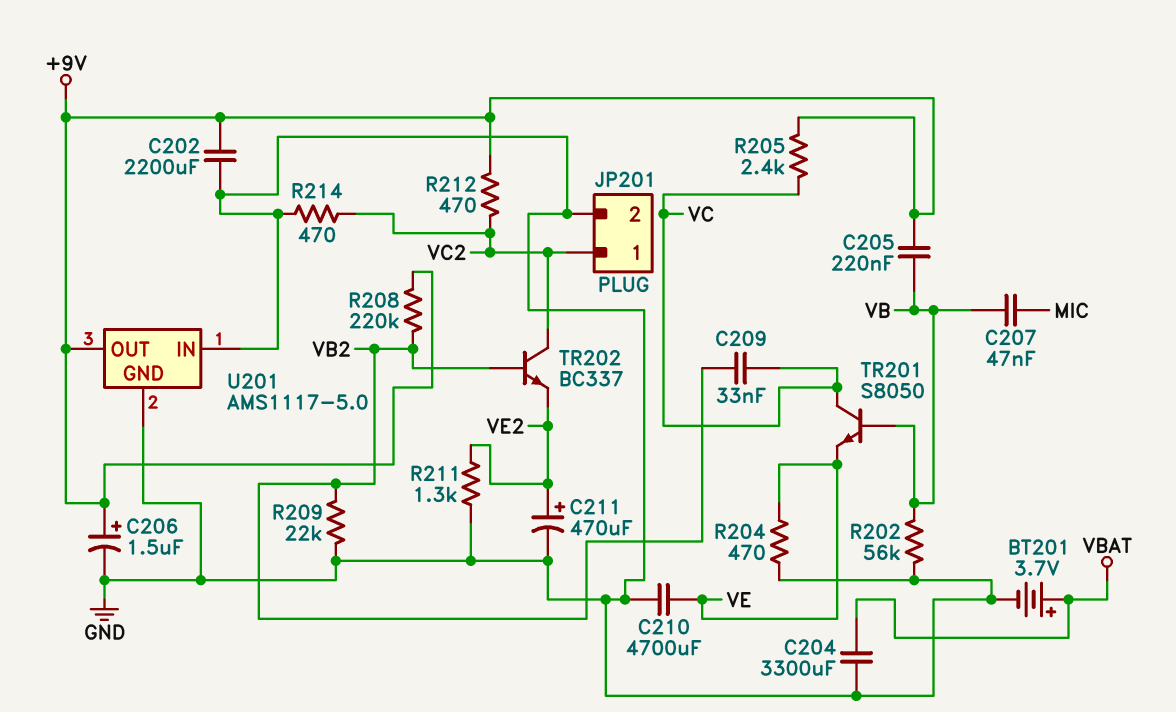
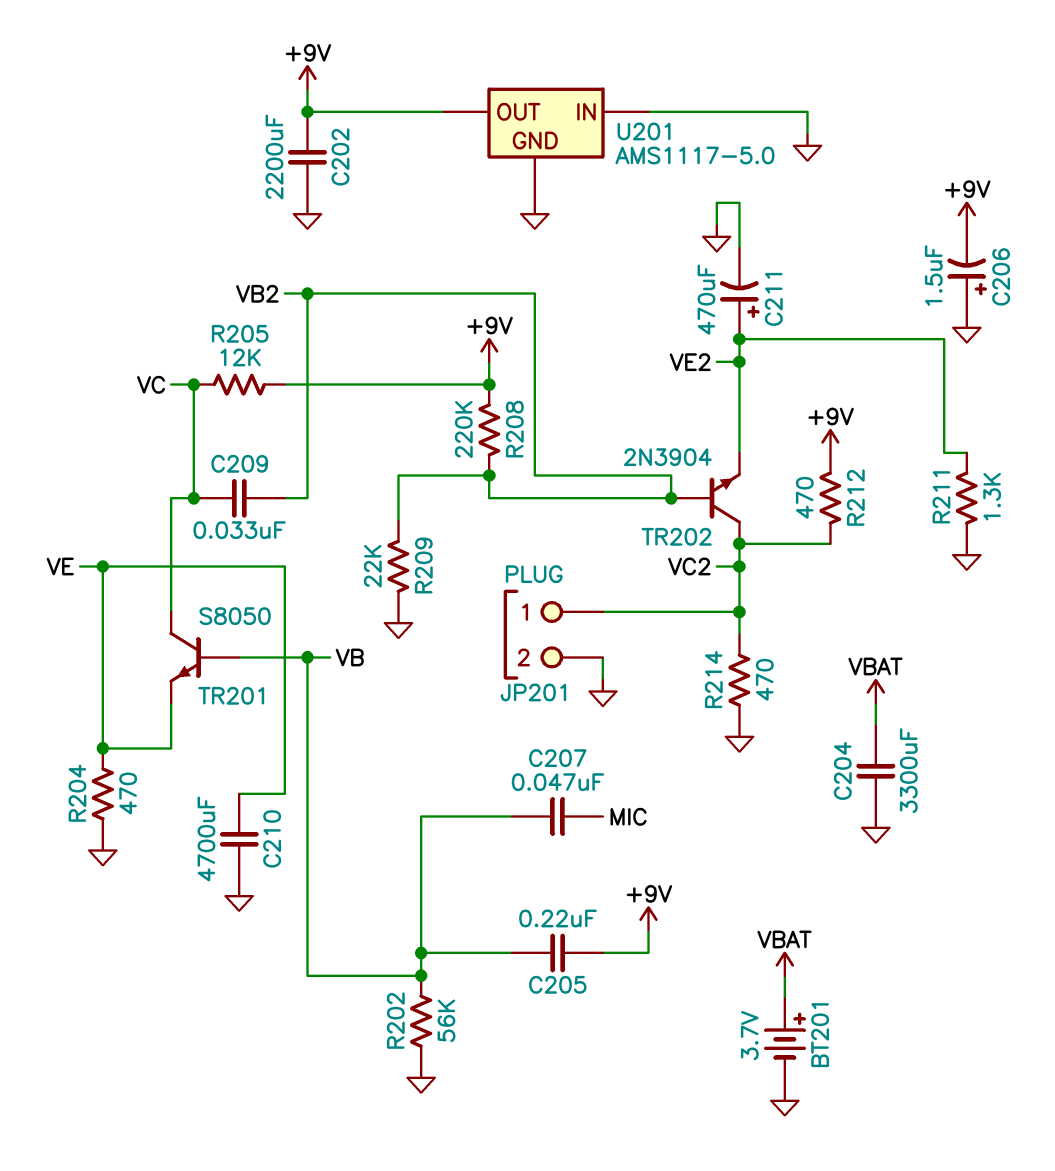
C206: 1.5uF (plus +9V, minus GND) -> 1.5uF (plus GND, minus +9V)
R205: 2.4k (+9V, VC) -> 12k (+9V, VC)
TR202: NPN BC337 (B VB2, C VC2, E VE2) -> NPN 2N3904 (B VB2, C VC2, E VE2)

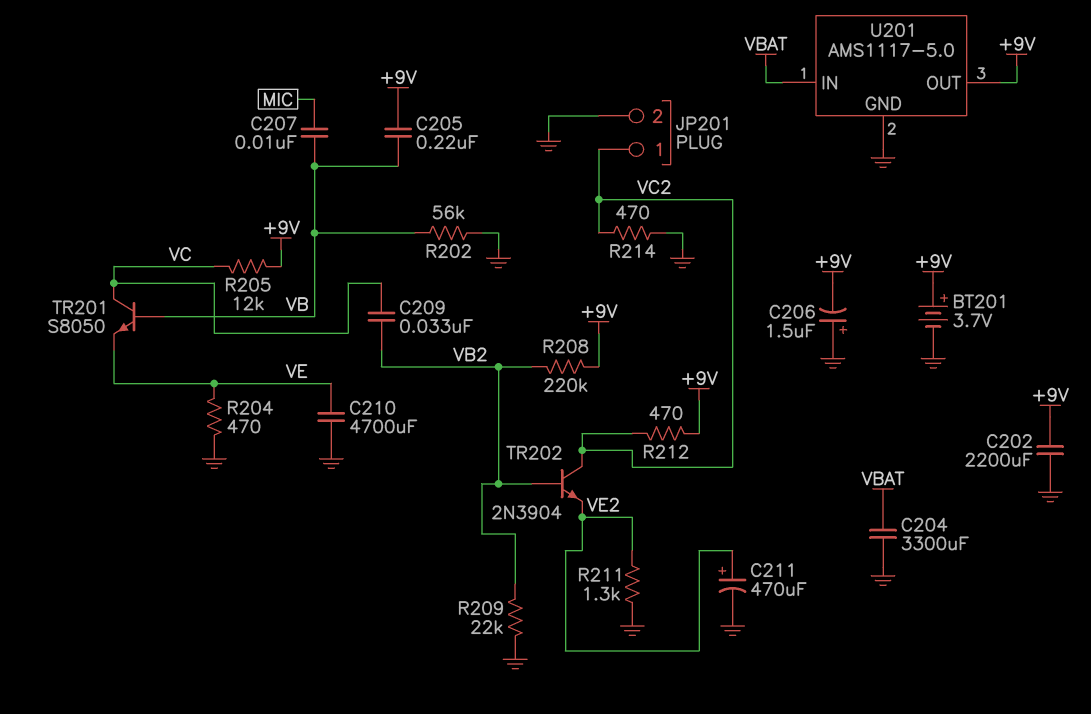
BT201: 3.7V (plus VBAT, minus GND) -> 3.7V (plus +9V, minus GND)
C207: 47nF (MIC, VB) -> 10nF (MIC, VB)
U201 pin IN: GND -> VBAT

